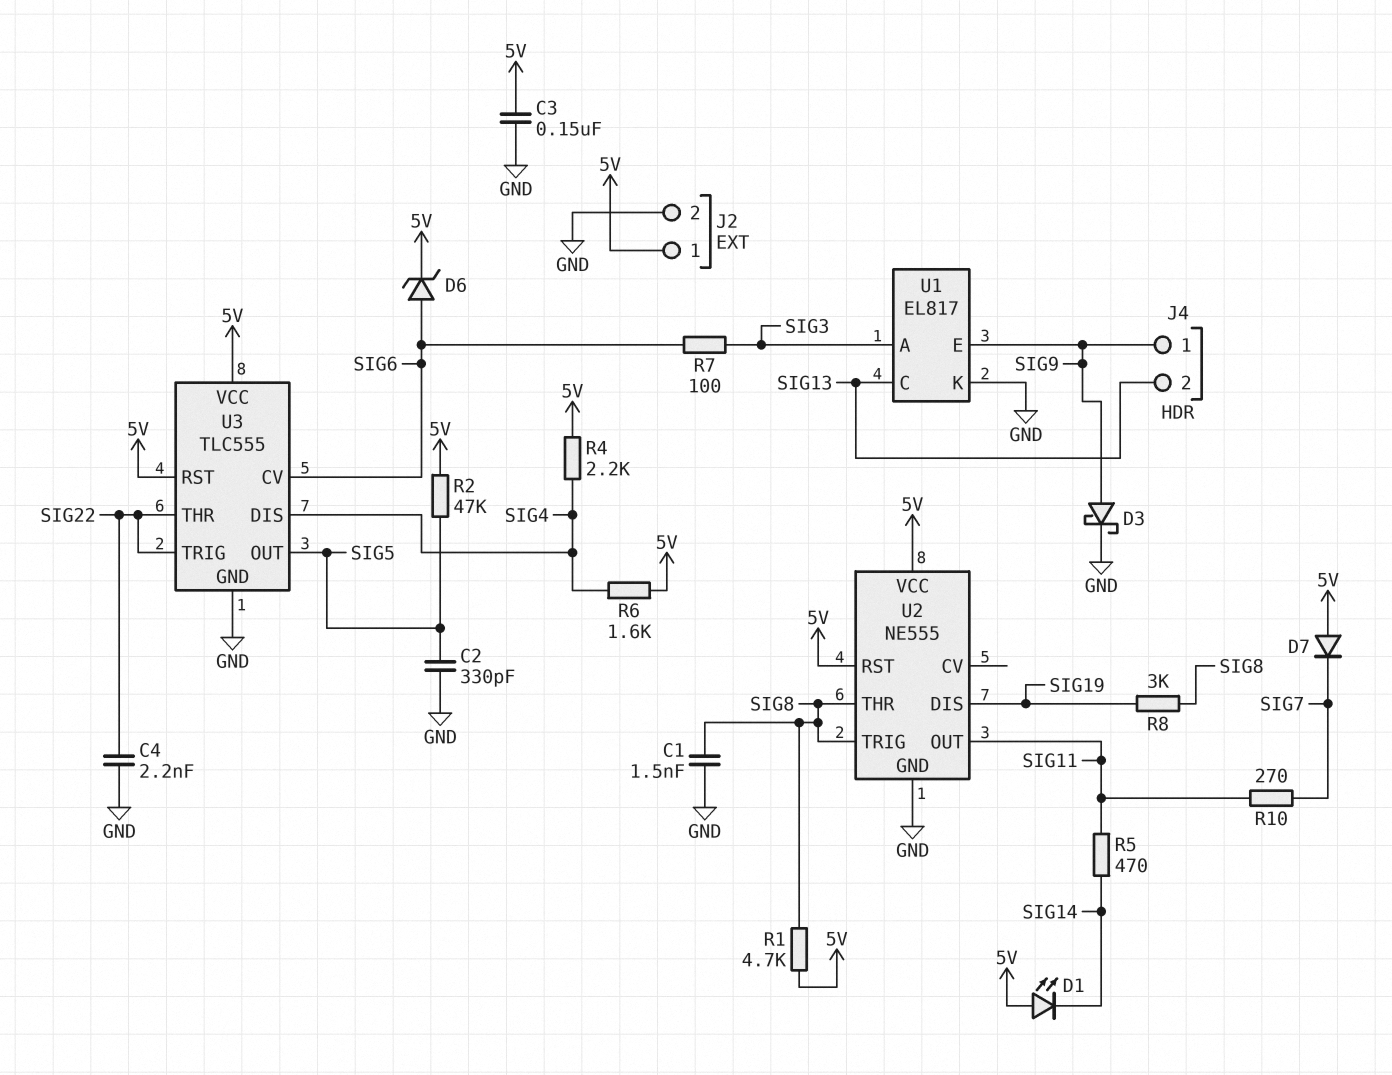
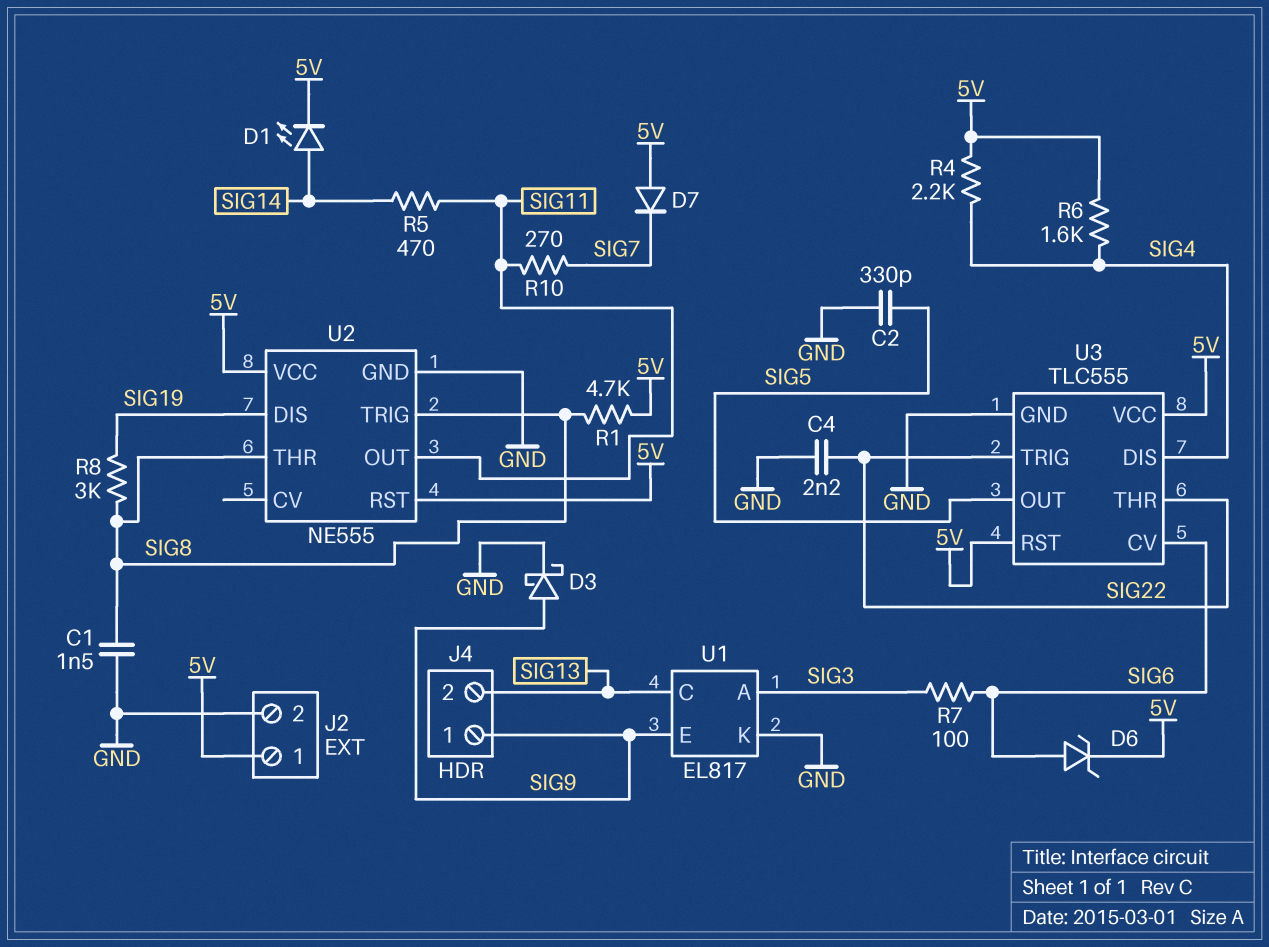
C3: 150nF (5V, GND) -> none
D1: LED (A 5V, K SIG14) -> LED (A SIG14, K 5V)
R2: 47k (5V, SIG5) -> none

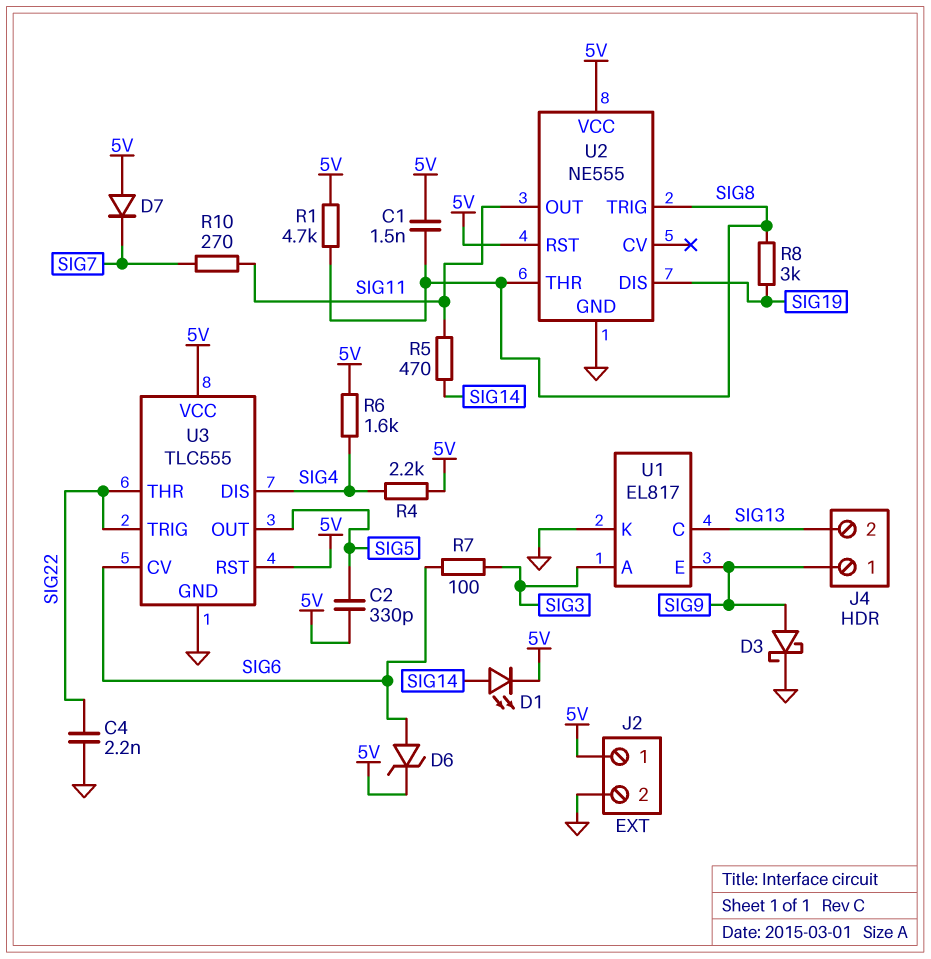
C1: 1.5nF (GND, SIG8) -> 1.5nF (5V, SIG8)
C2: 330pF (GND, SIG5) -> 330pF (5V, SIG5)

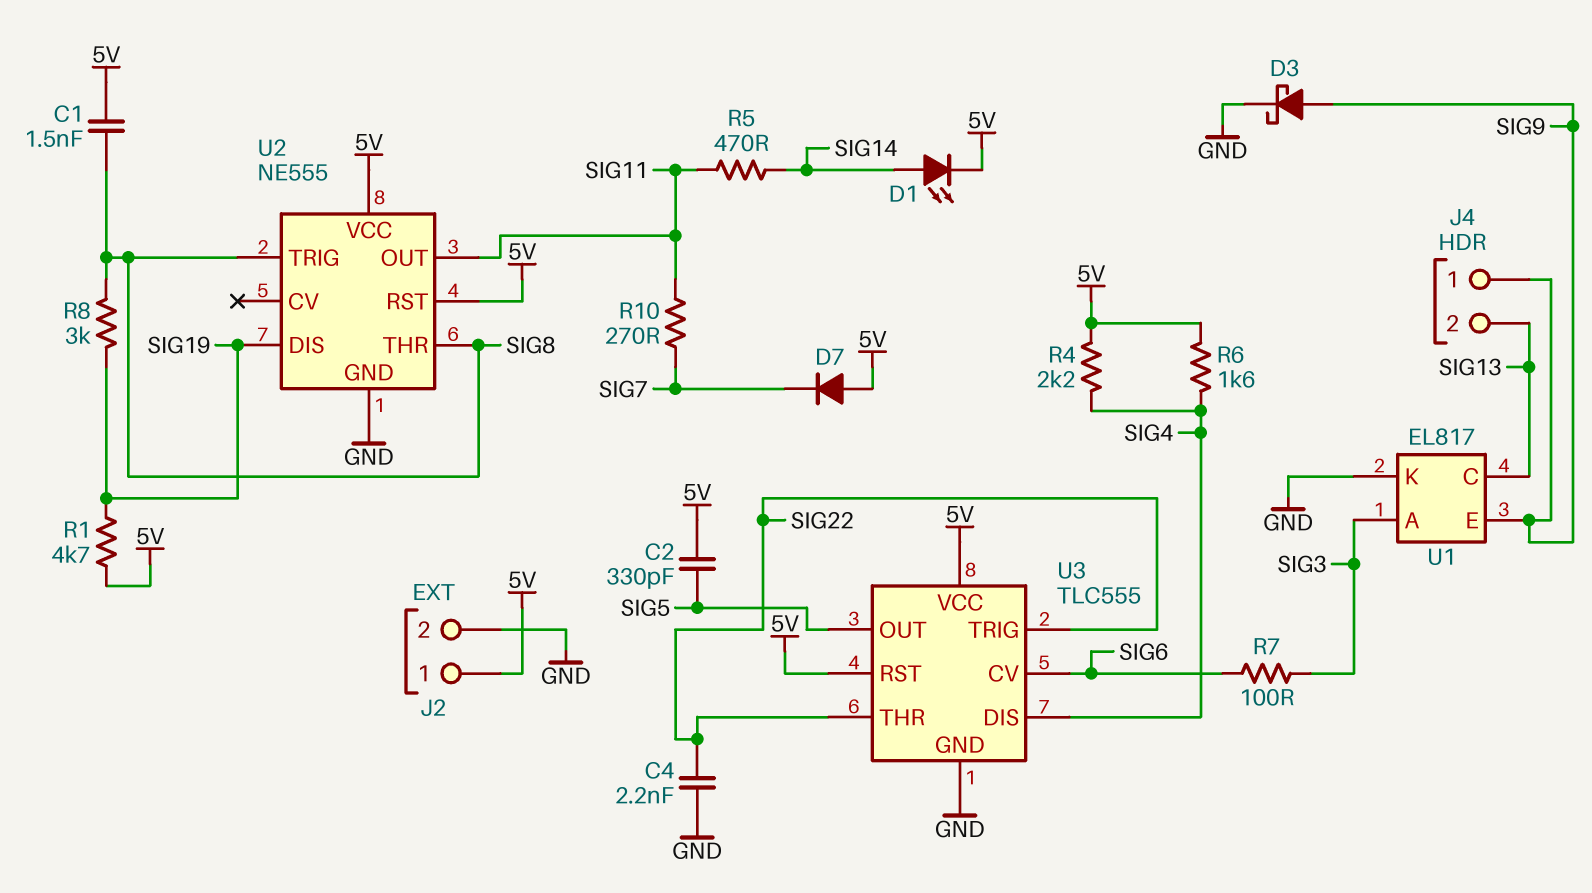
D6: zener (A SIG6, K 5V) -> none
R1: 4.7k (5V, SIG8) -> 4.7k (5V, SIG19)

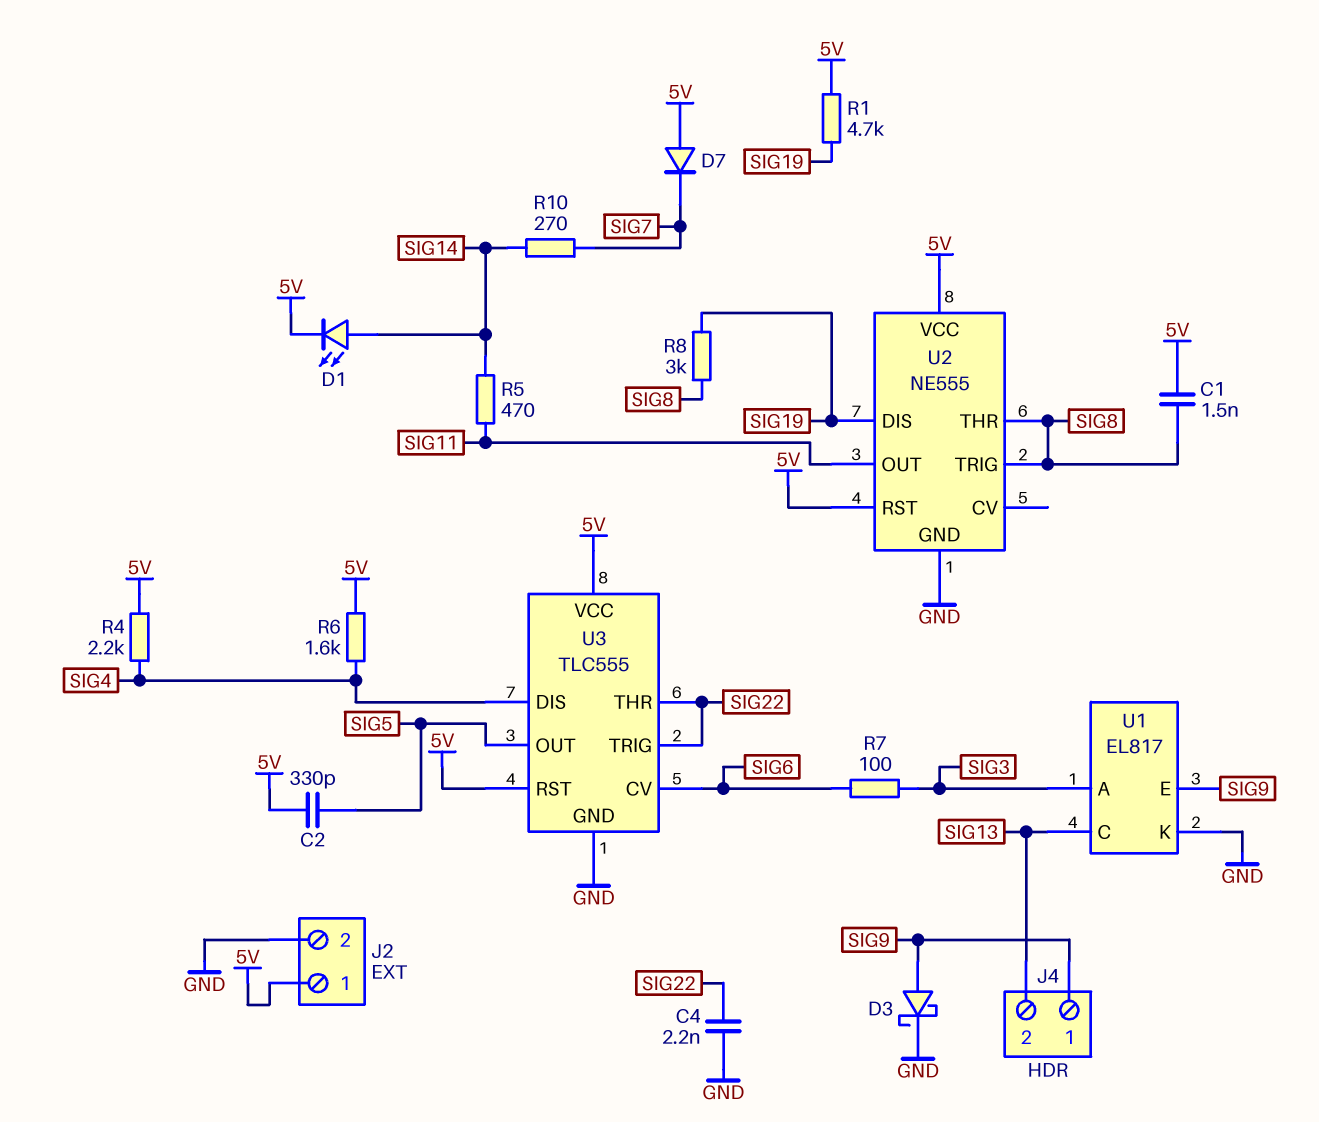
R10: 270 (SIG7, SIG11) -> 270 (SIG7, SIG14)

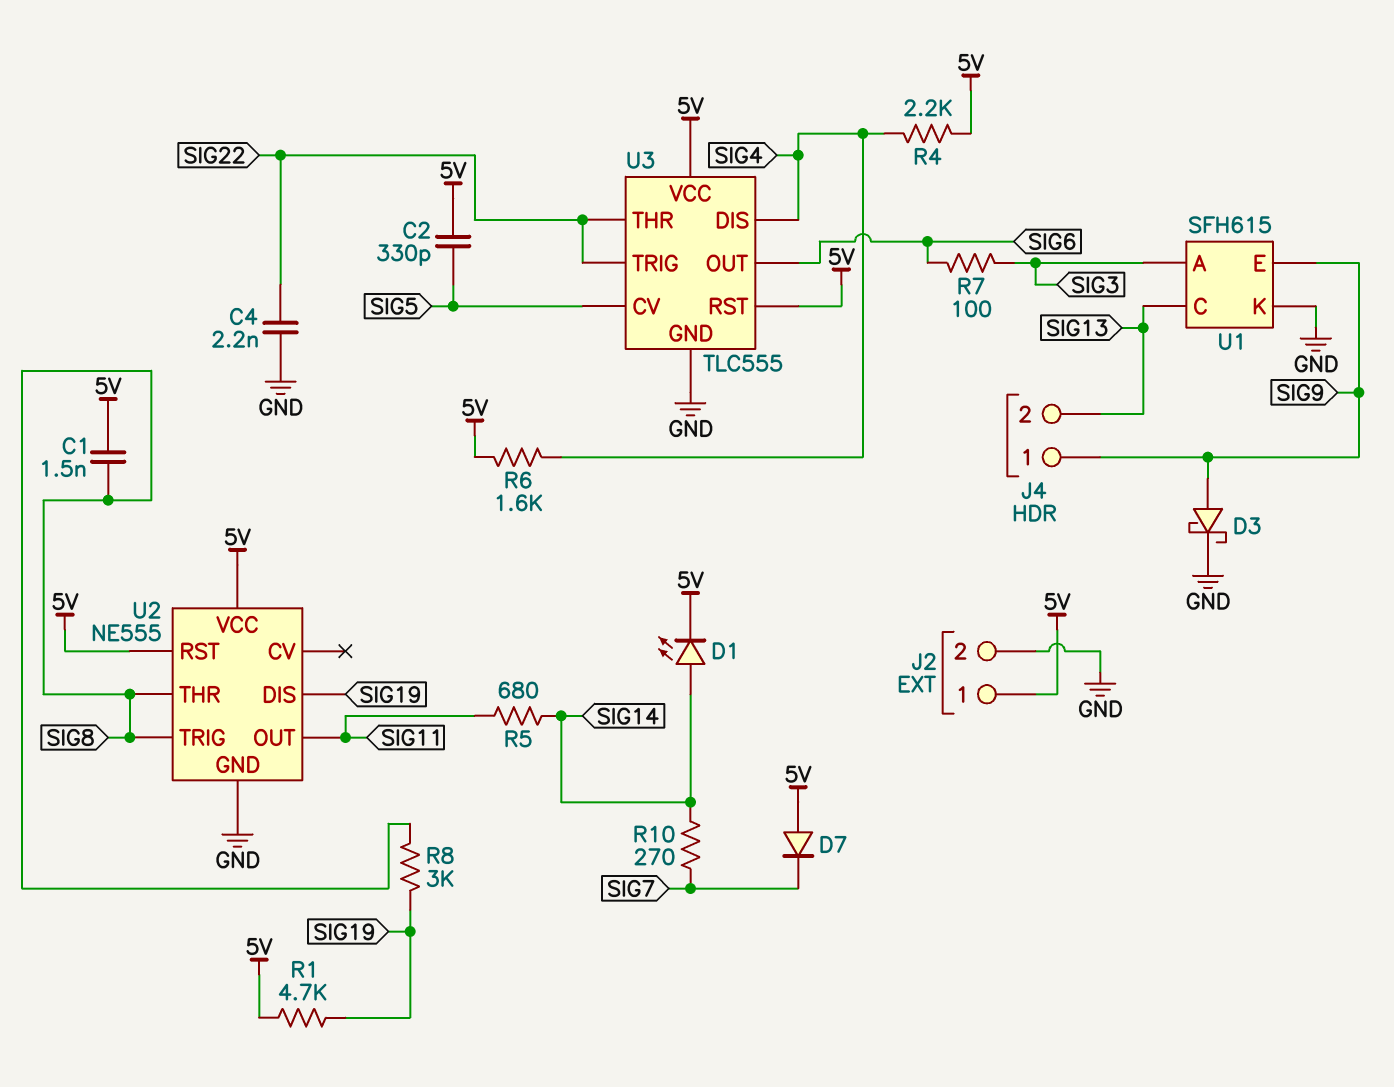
R5: 470 (SIG11, SIG14) -> 680 (SIG11, SIG14)
U1: EL817 -> SFH615
U3 pin CV: SIG6 -> SIG5
U3 pin OUT: SIG5 -> SIG6

